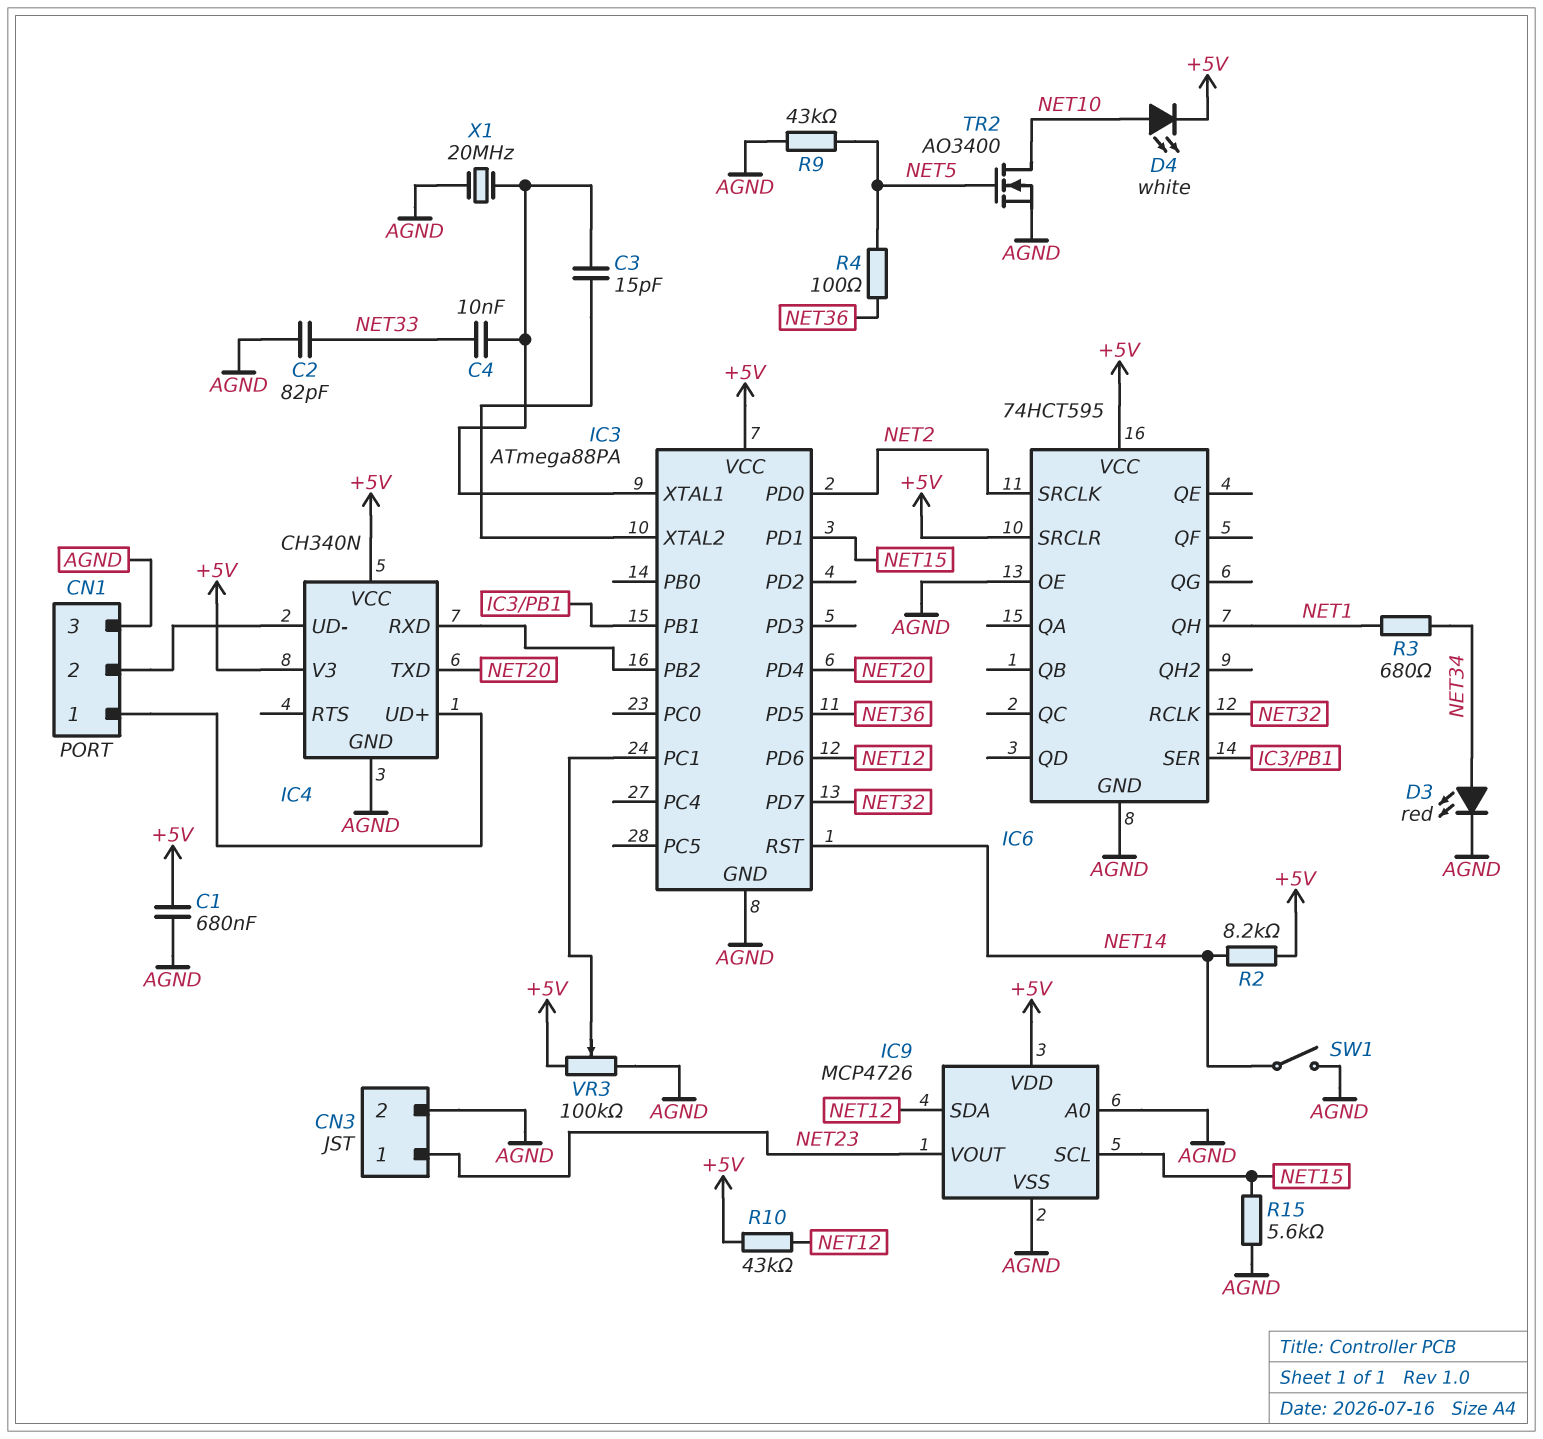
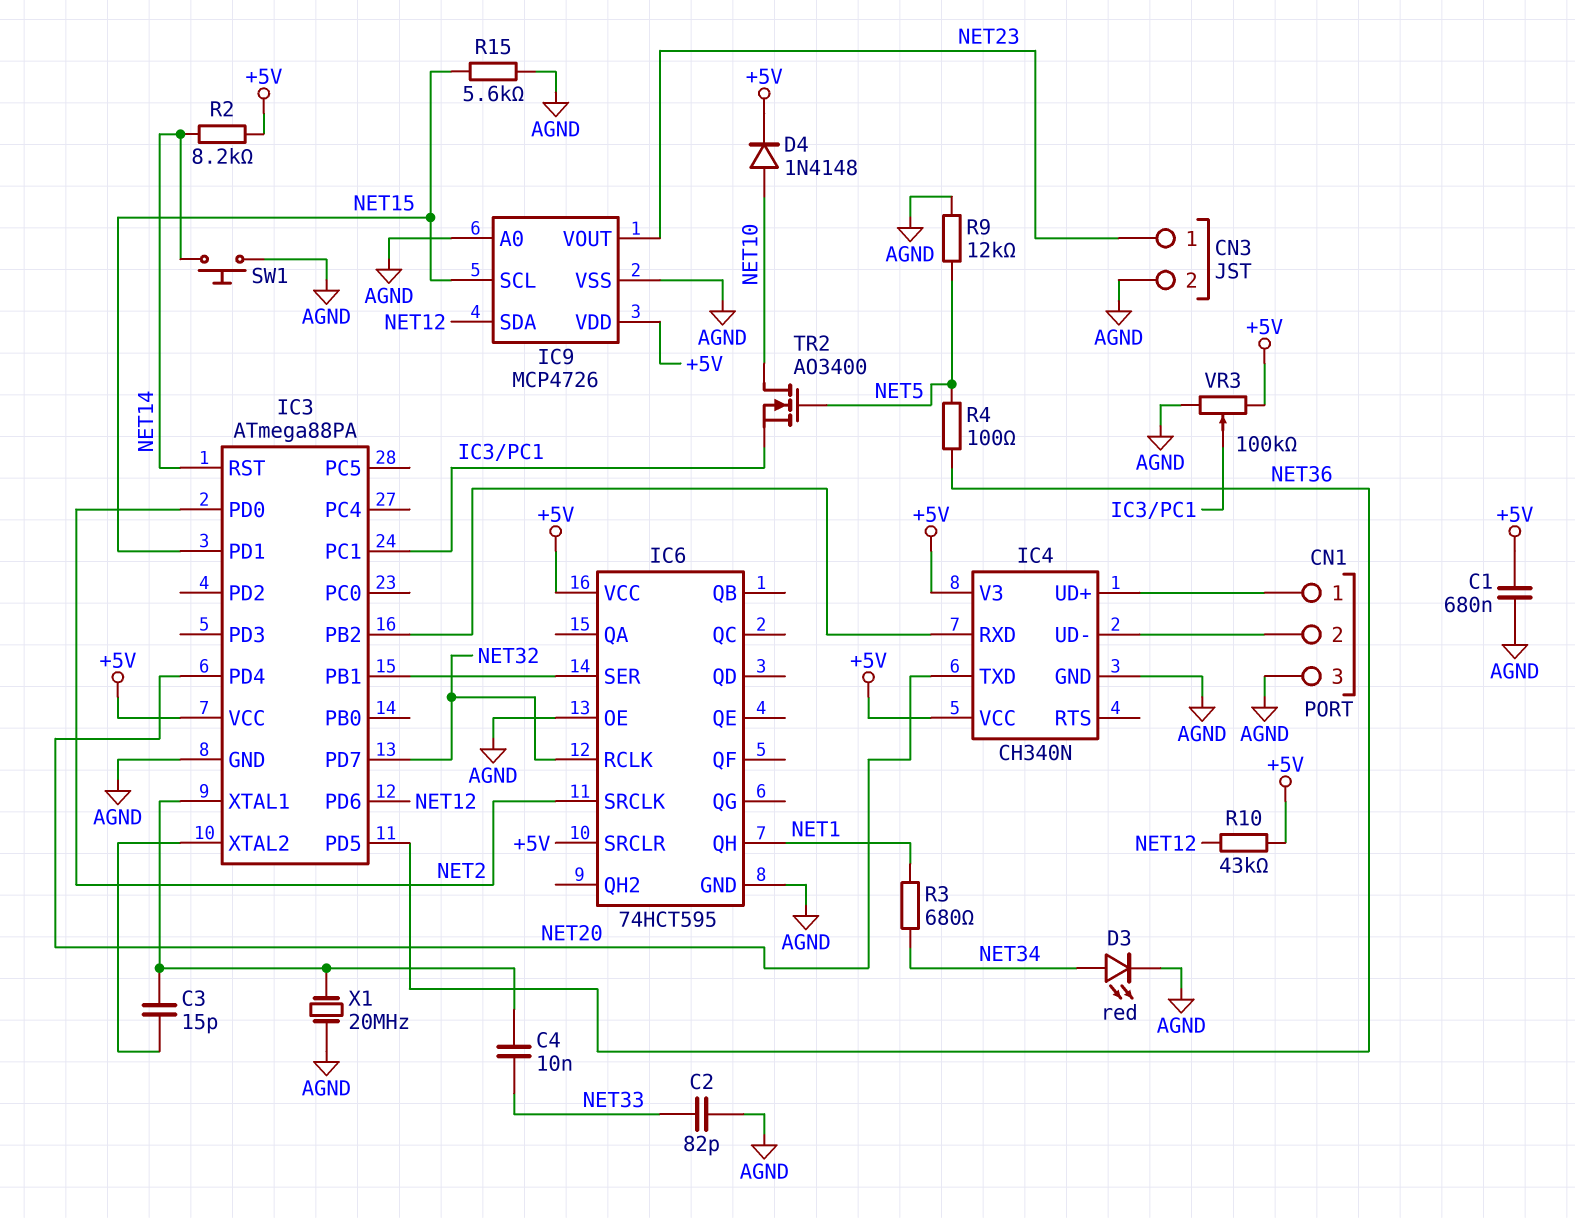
D4: LED white (A NET10, K +5V) -> diode 1N4148 (A NET10, K +5V)
R9: 43k (AGND, NET5) -> 12k (AGND, NET5)
SW1: switch (AGND, NET14) -> button (AGND, NET14)
TR2: NMOS AO3400 (G NET5, D NET10, S AGND) -> NMOS AO3400 (G NET5, D NET10, S IC3/PC1)

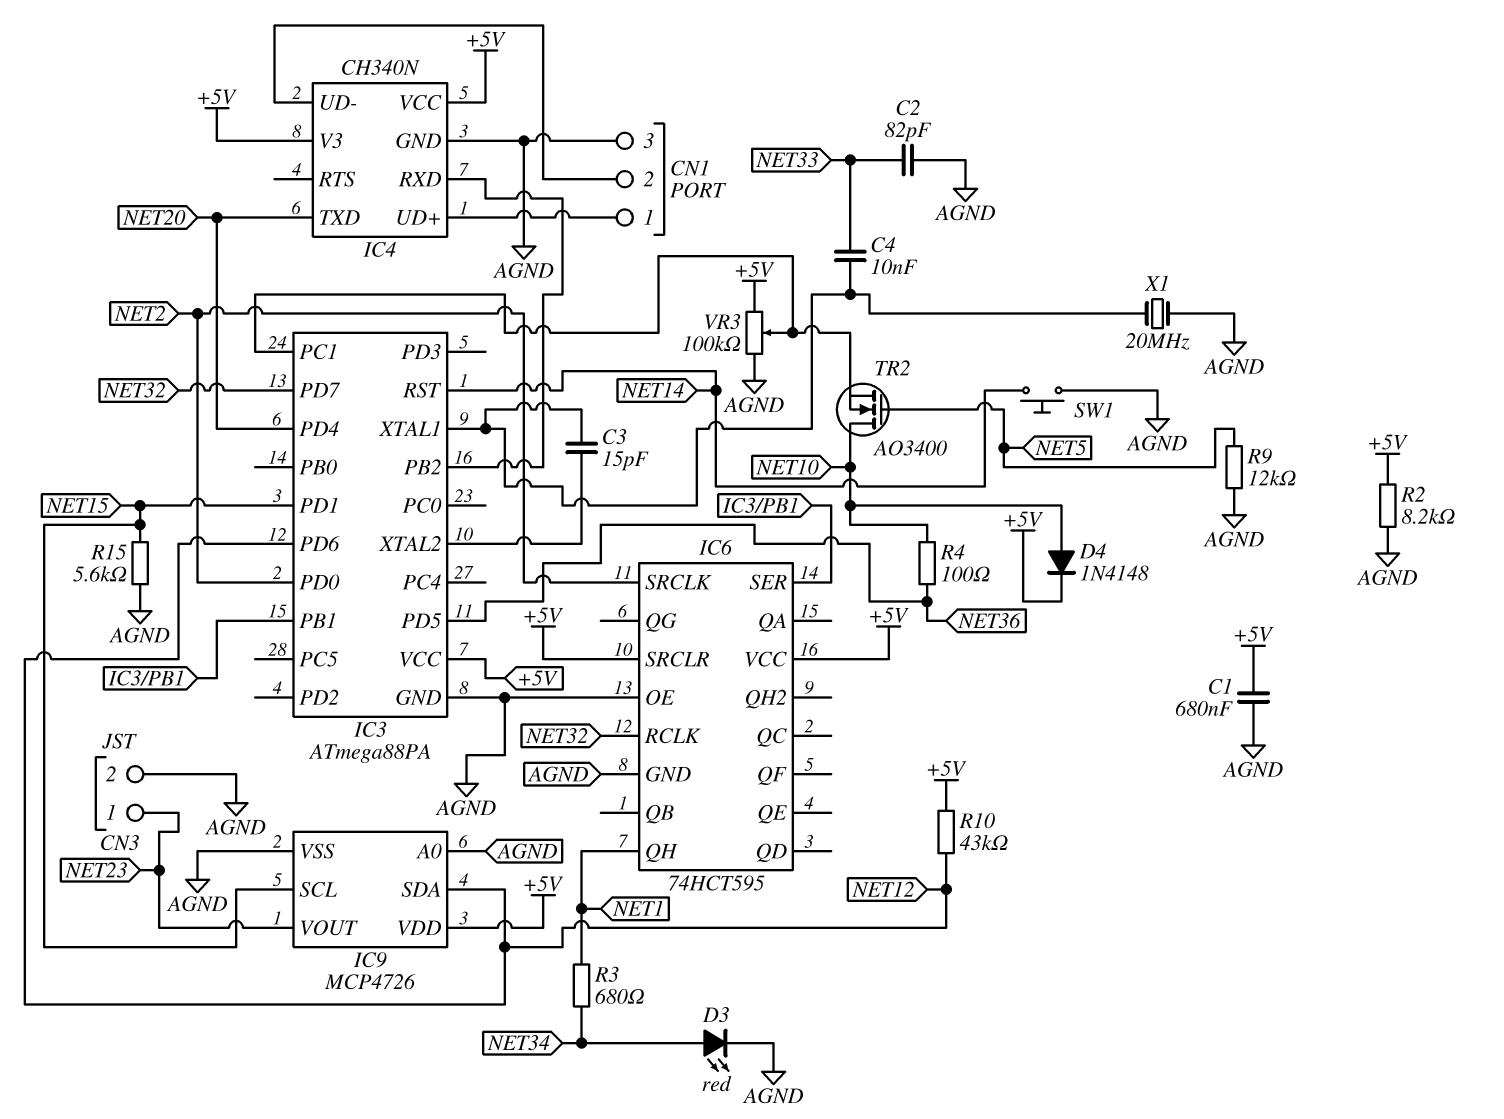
R2: 8.2k (+5V, NET14) -> 8.2k (+5V, AGND)
R4: 100 (NET5, NET36) -> 100 (NET10, NET36)

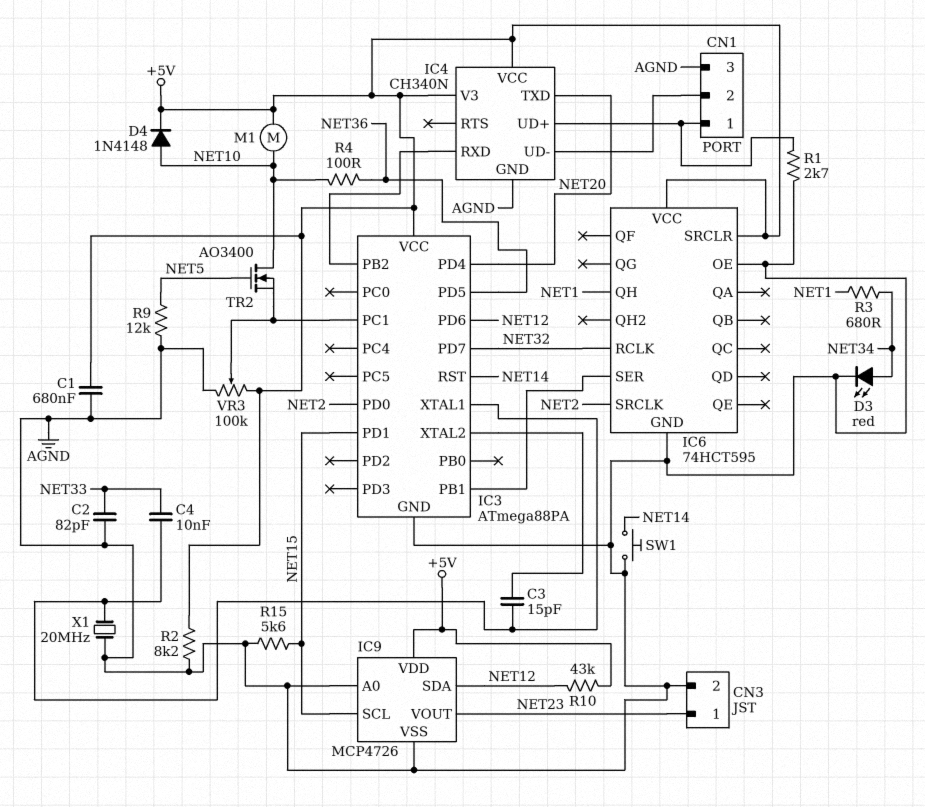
M1: none -> motor (+5V, NET10)
R1: none -> 2.7k (AGND, CN1/1)

